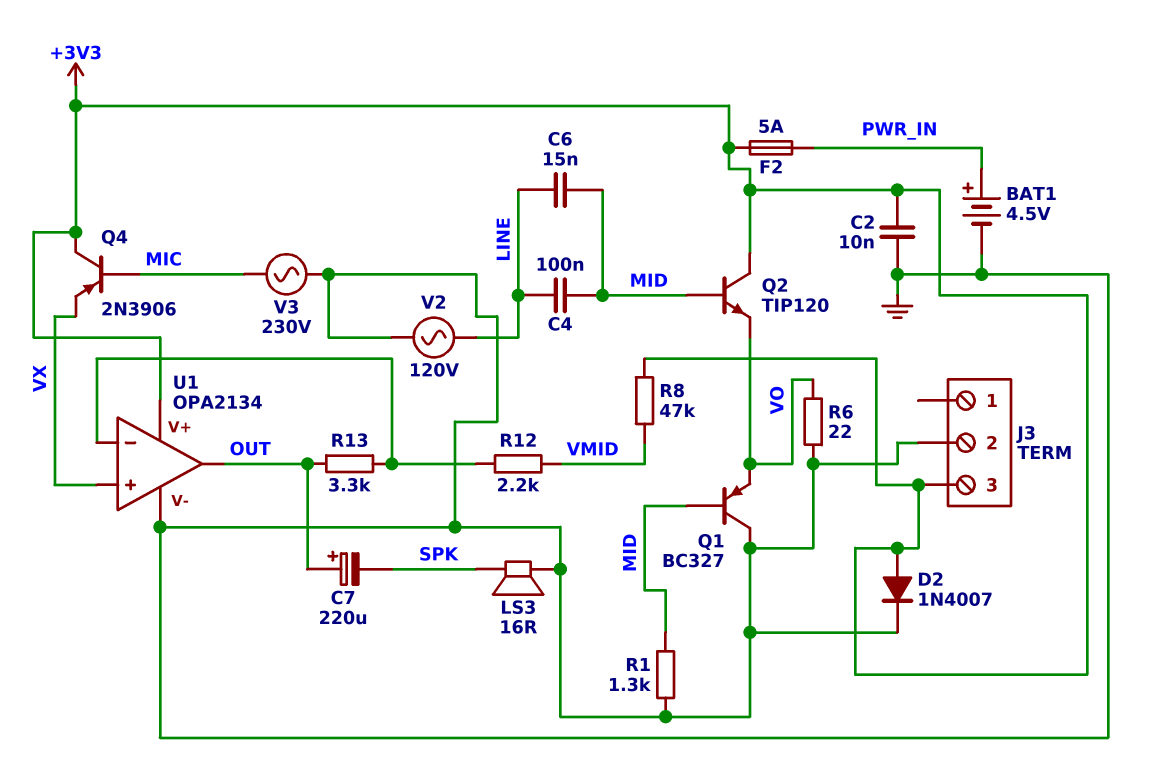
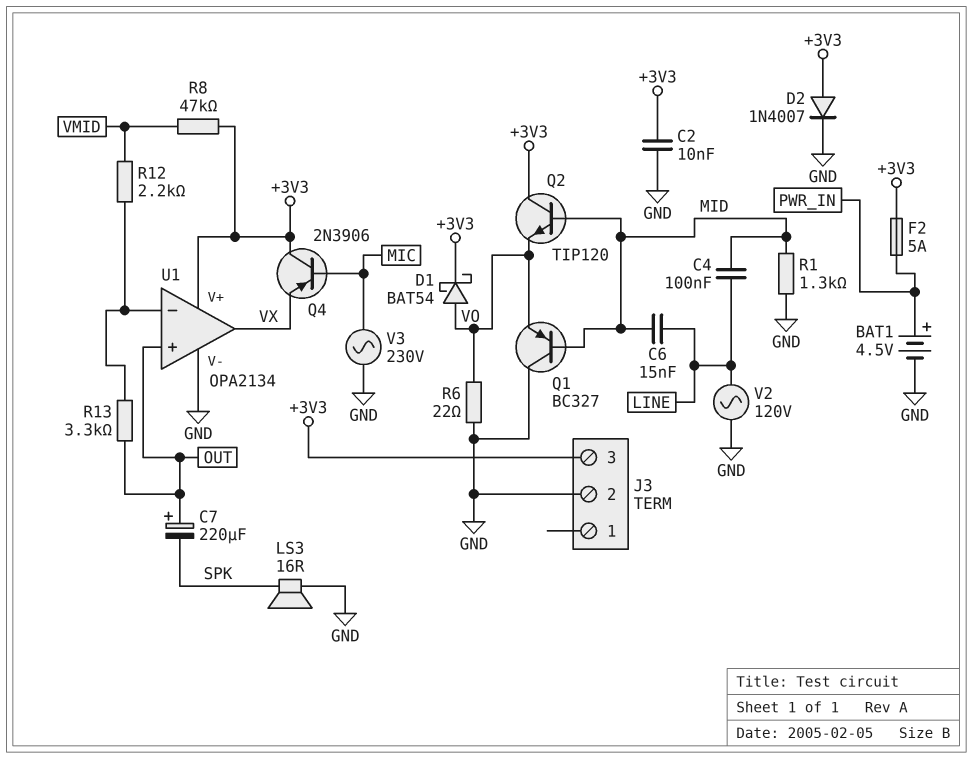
D1: none -> schottky BAT54 (A VO, K +3V3)
U1 pin in+: VX -> OUT
U1 pin out: OUT -> VX

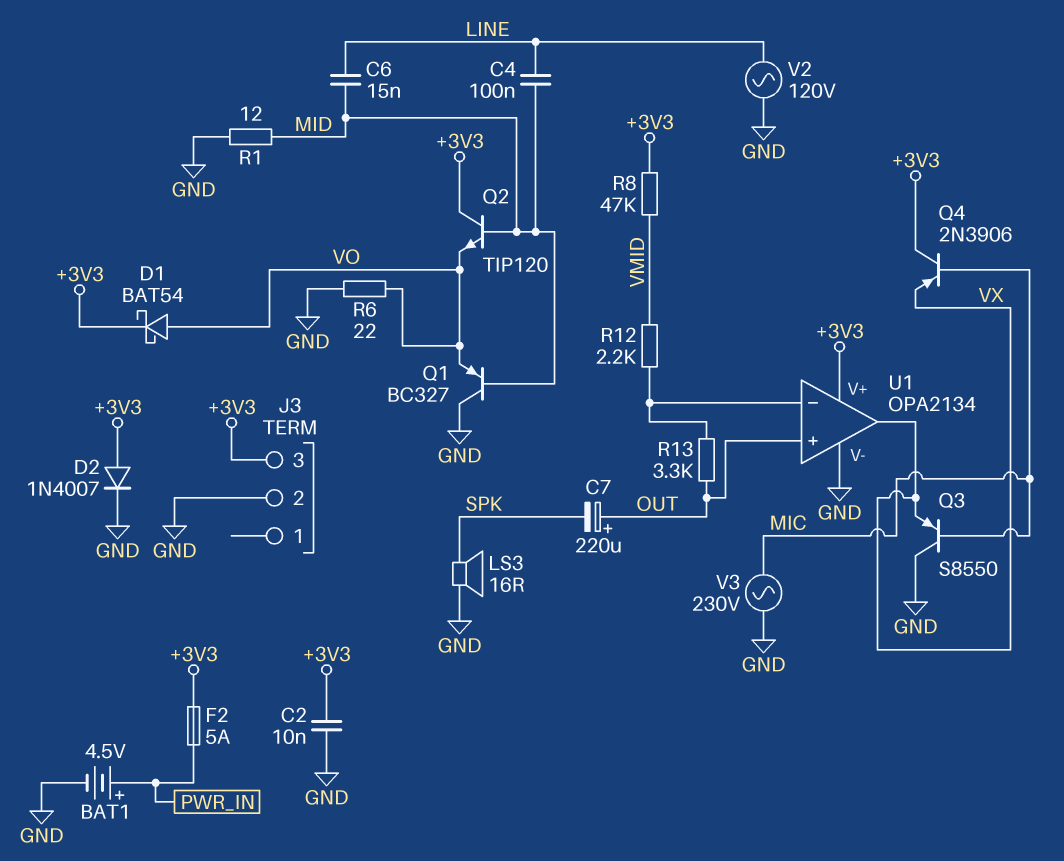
Q3: none -> PNP S8550 (B MIC, C GND, E VX)
R1: 1.3k (GND, MID) -> 12 (GND, MID)

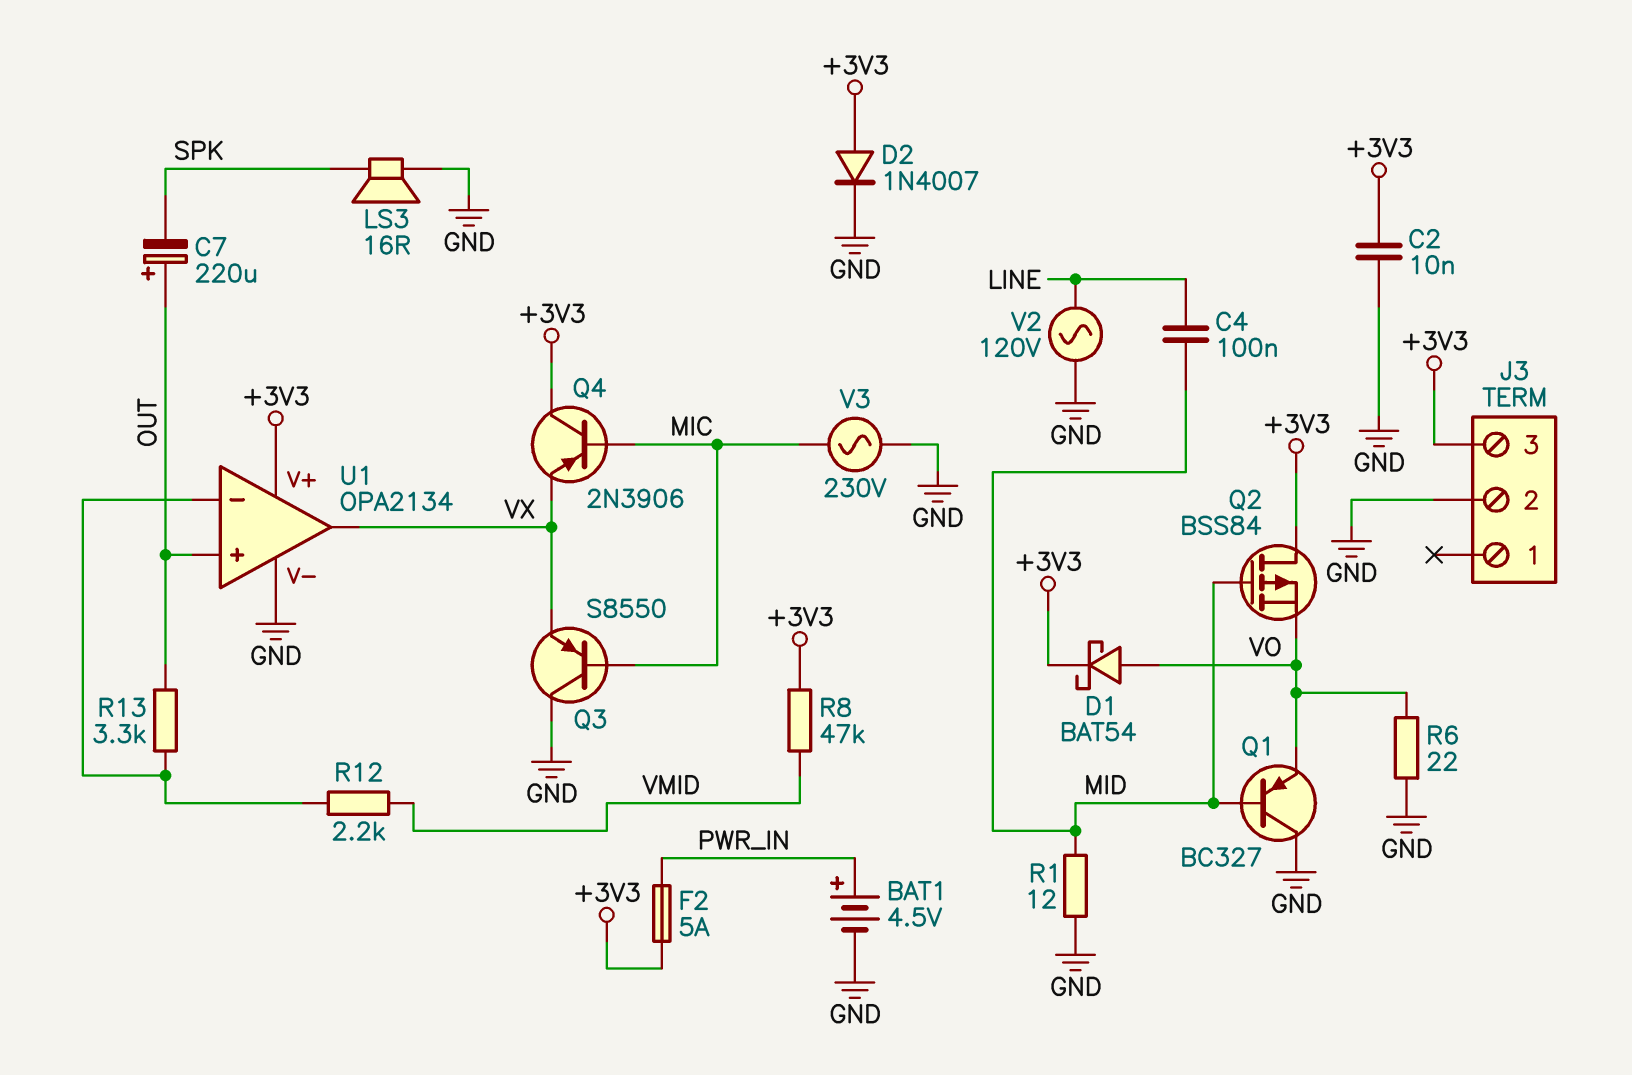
C6: 15nF (LINE, MID) -> none
Q2: NPN TIP120 (B MID, C +3V3, E VO) -> PMOS BSS84 (G MID, D +3V3, S VO)

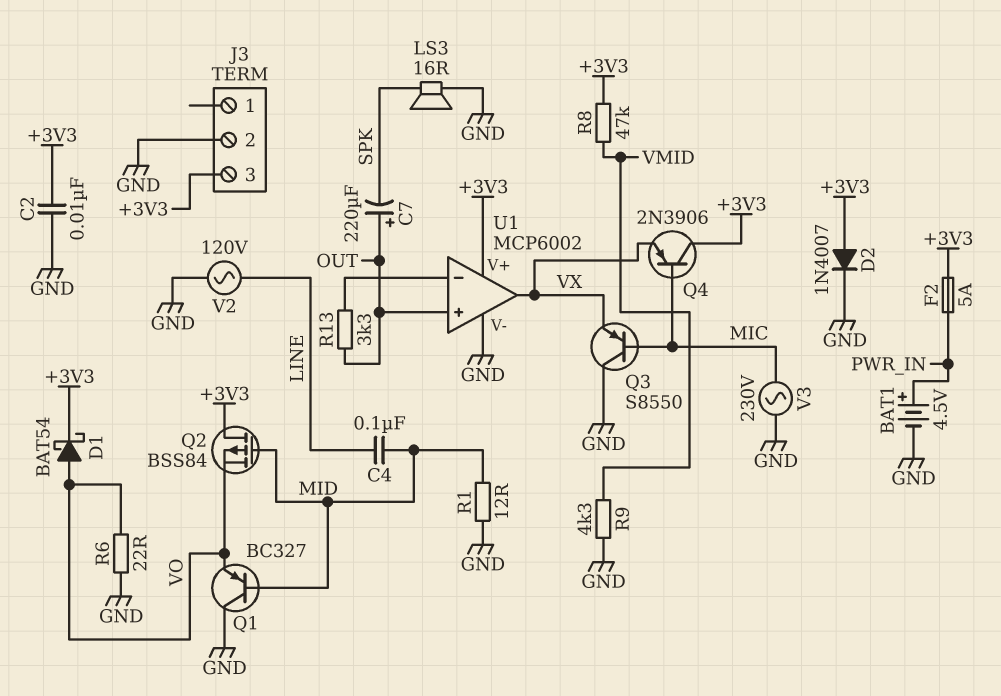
R9: none -> 4.3k (GND, VMID)
R12: 2.2k (U1/in-, VMID) -> none
U1: OPA2134 -> MCP6002

